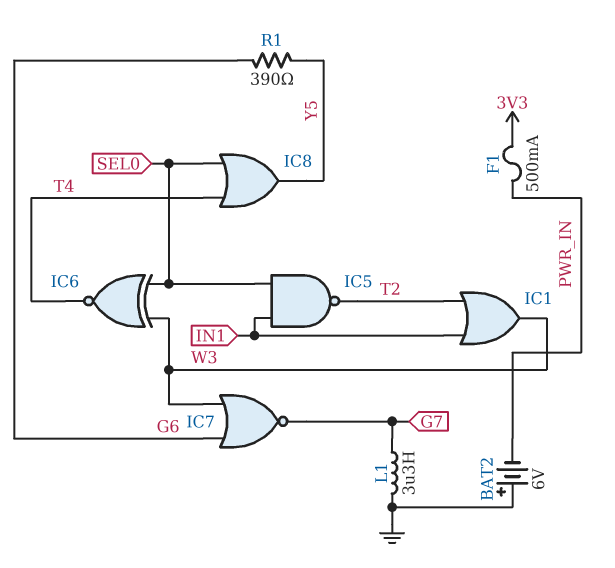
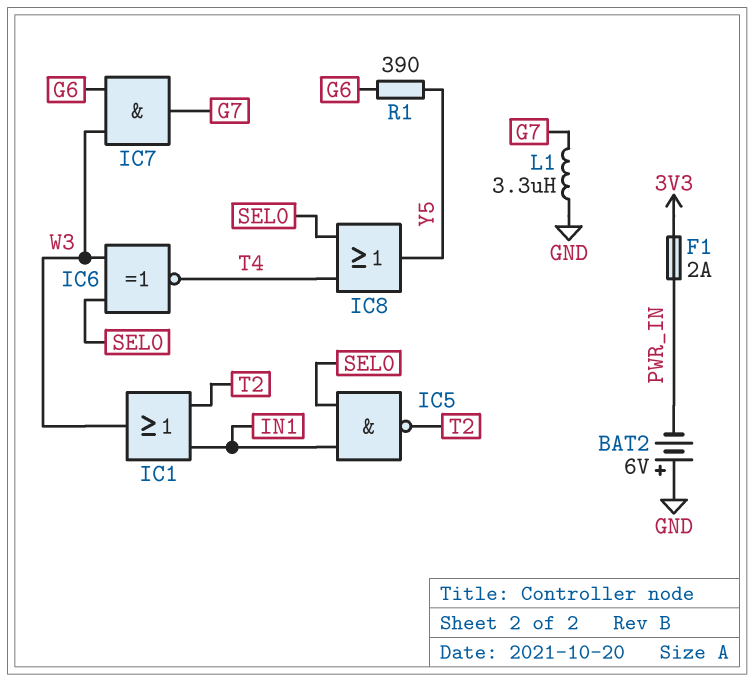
F1: 500mA (3V3, PWR_IN) -> 2A (3V3, PWR_IN)
IC7: NOR (in G6, in W3, out G7) -> AND (in G6, in W3, out G7)

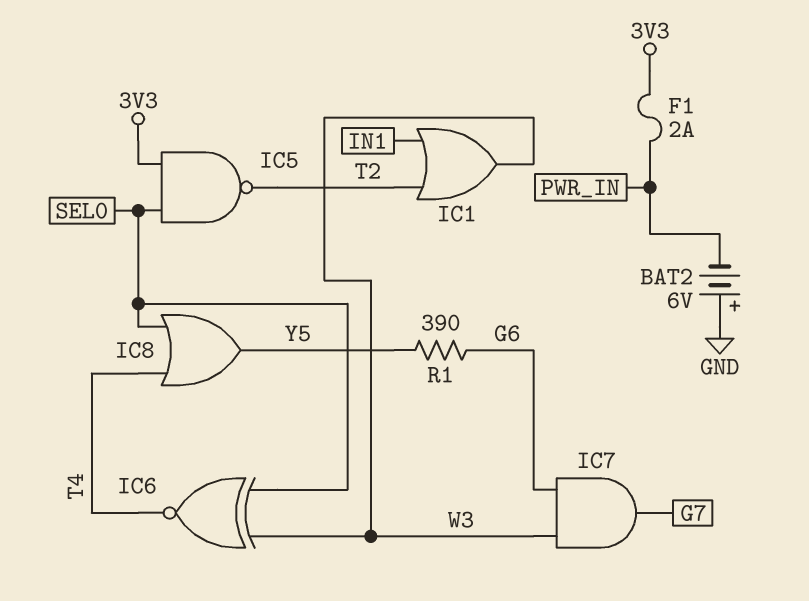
IC5: NAND (in IN1, in SEL0, out T2) -> NAND (in 3V3, in SEL0, out T2)
L1: 3.3uH (G7, GND) -> none

